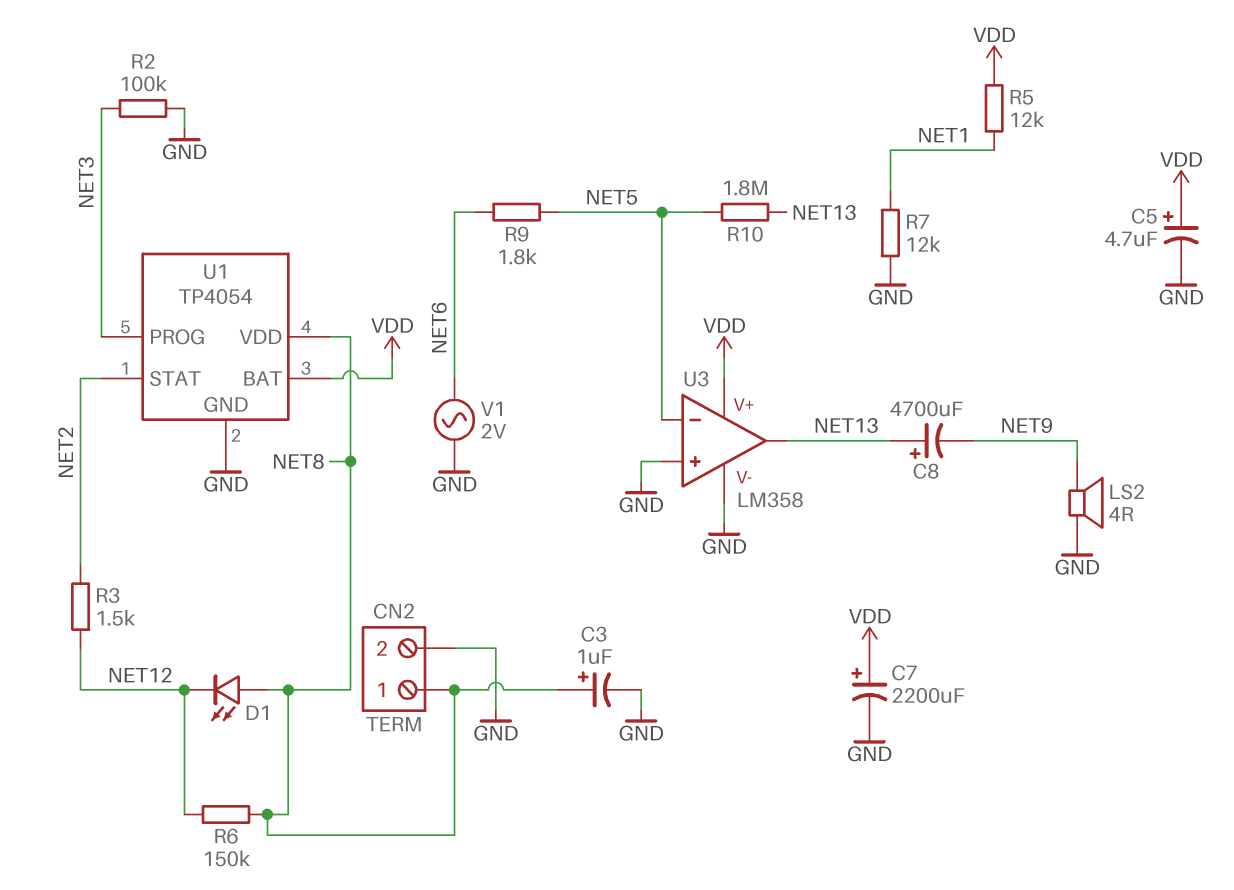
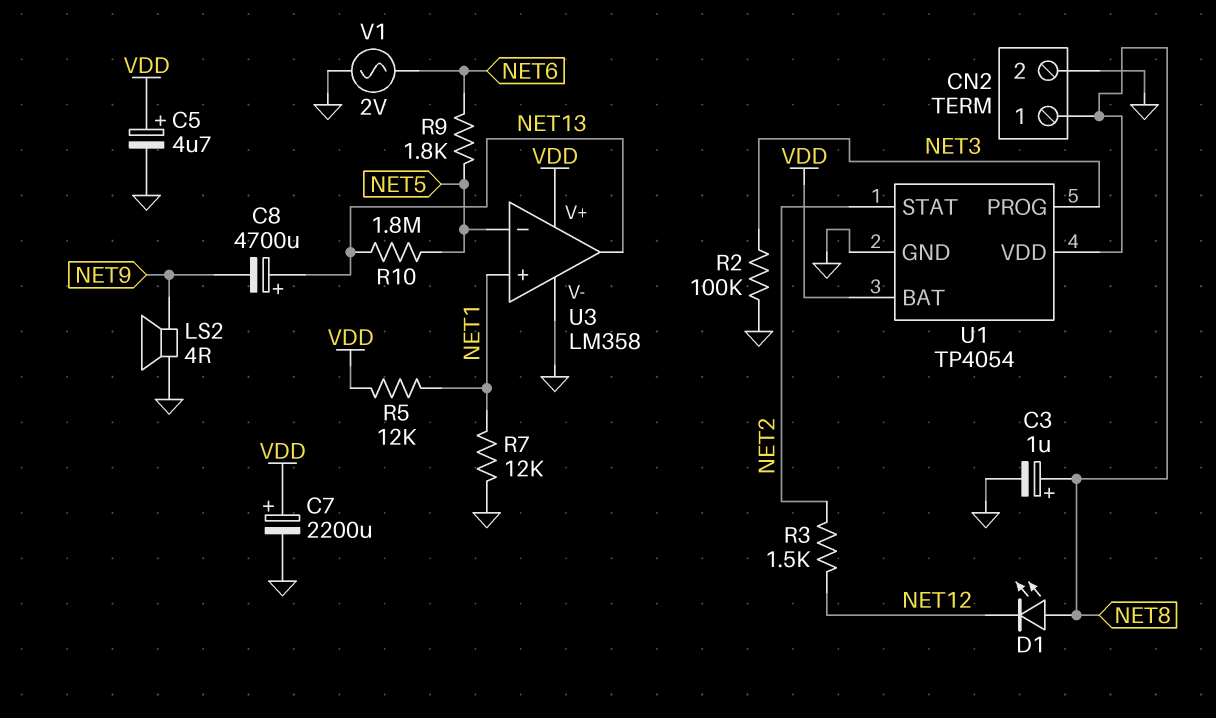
R6: 150k (NET8, NET12) -> none
U3 pin in+: GND -> NET1

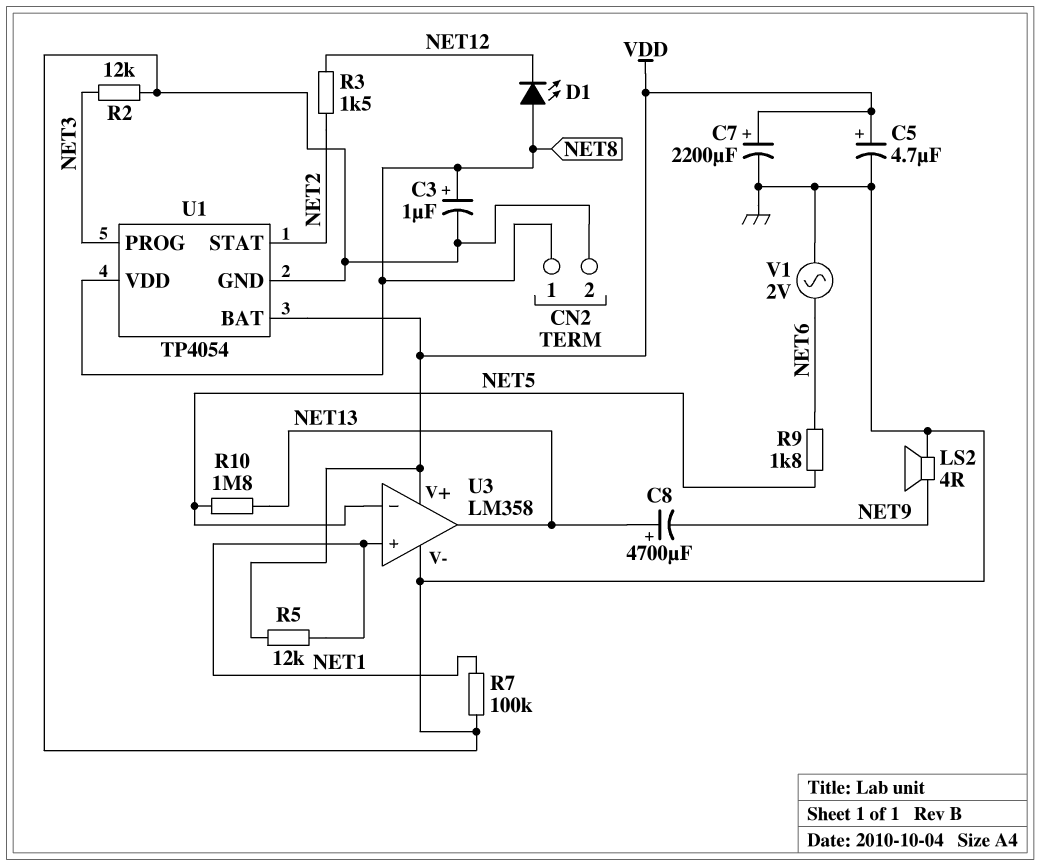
R2: 100k (GND, NET3) -> 12k (GND, NET3)
R7: 12k (GND, NET1) -> 100k (GND, NET1)

